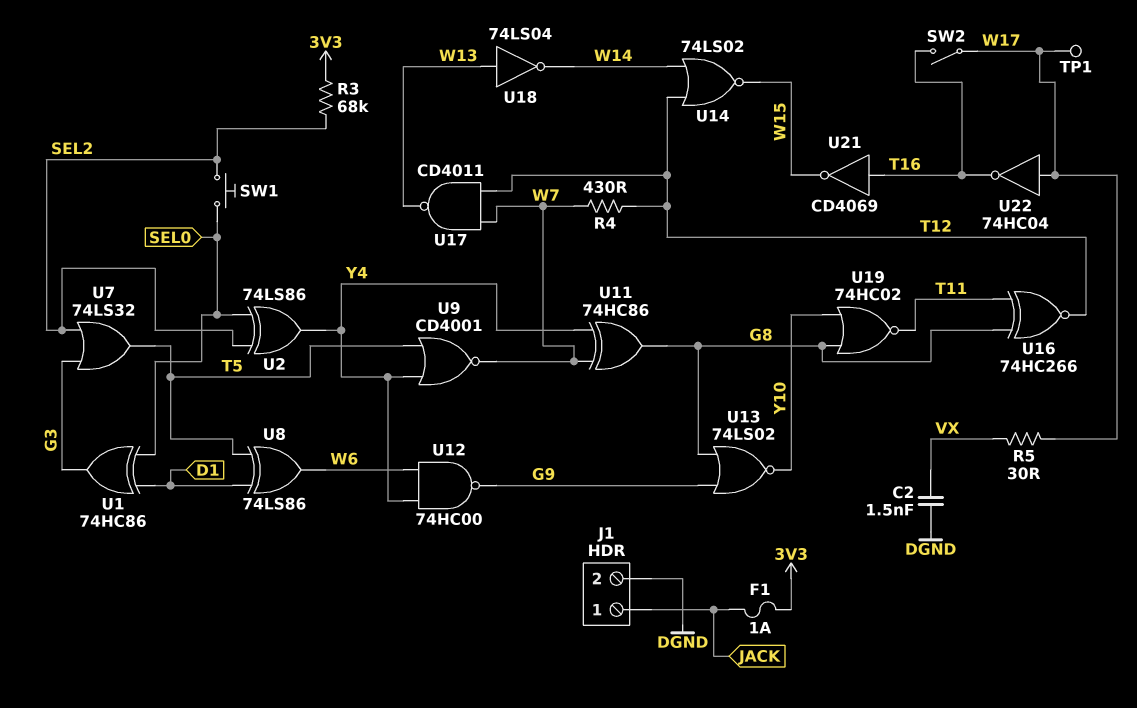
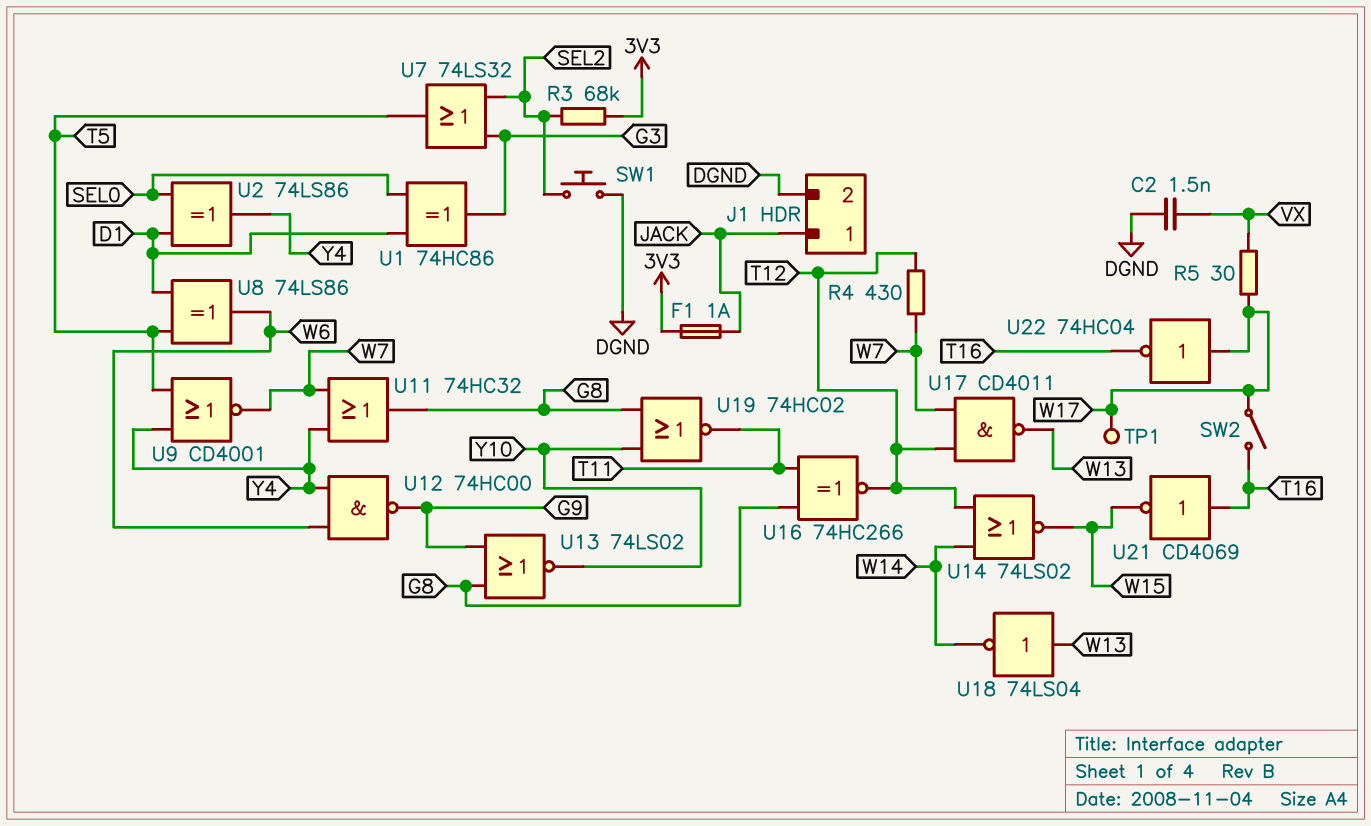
SW1: button (SEL0, SEL2) -> button (DGND, SEL2)
U2: XOR 74LS86 (in SEL0, in SEL2, out Y4) -> XOR 74LS86 (in D1, in SEL0, out Y4)
U11: XOR 74HC86 (in W7, in Y4, out G8) -> OR 74HC32 (in W7, in Y4, out G8)

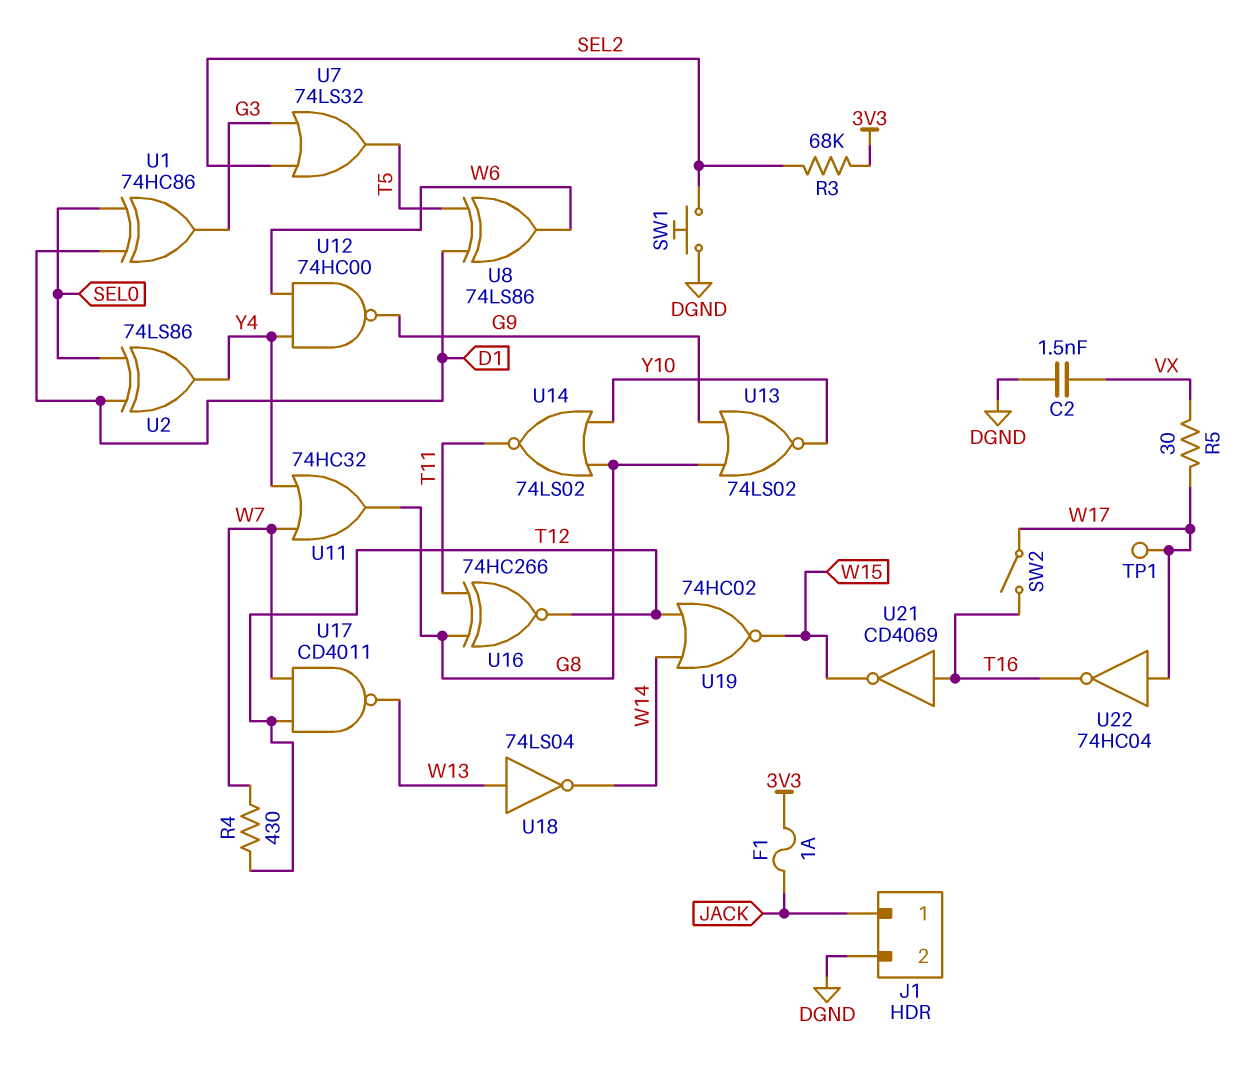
U9: NOR CD4001 (in T5, in Y4, out W7) -> none
U14: NOR 74LS02 (in T12, in W14, out W15) -> NOR 74LS02 (in G8, in Y10, out T11)
U19: NOR 74HC02 (in G8, in Y10, out T11) -> NOR 74HC02 (in T12, in W14, out W15)

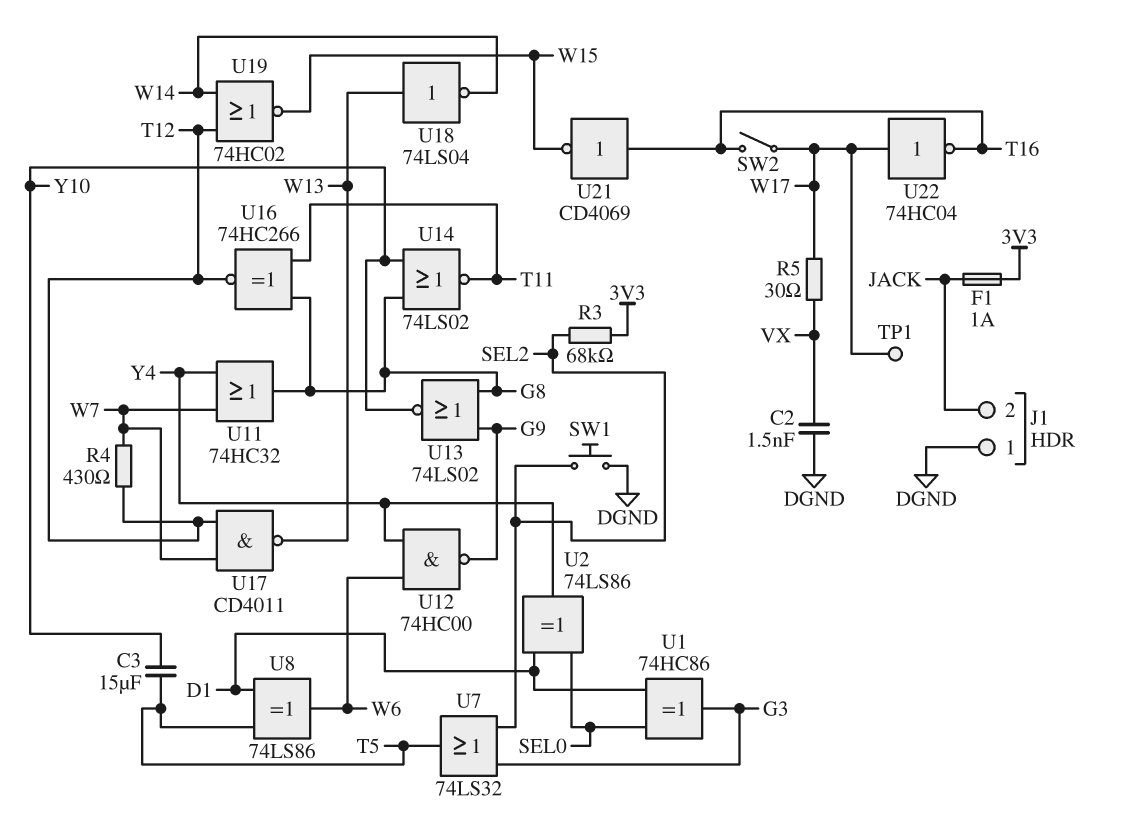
C3: none -> 15uF (T5, Y10)
J1 pin 1: JACK -> DGND
J1 pin 2: DGND -> JACK

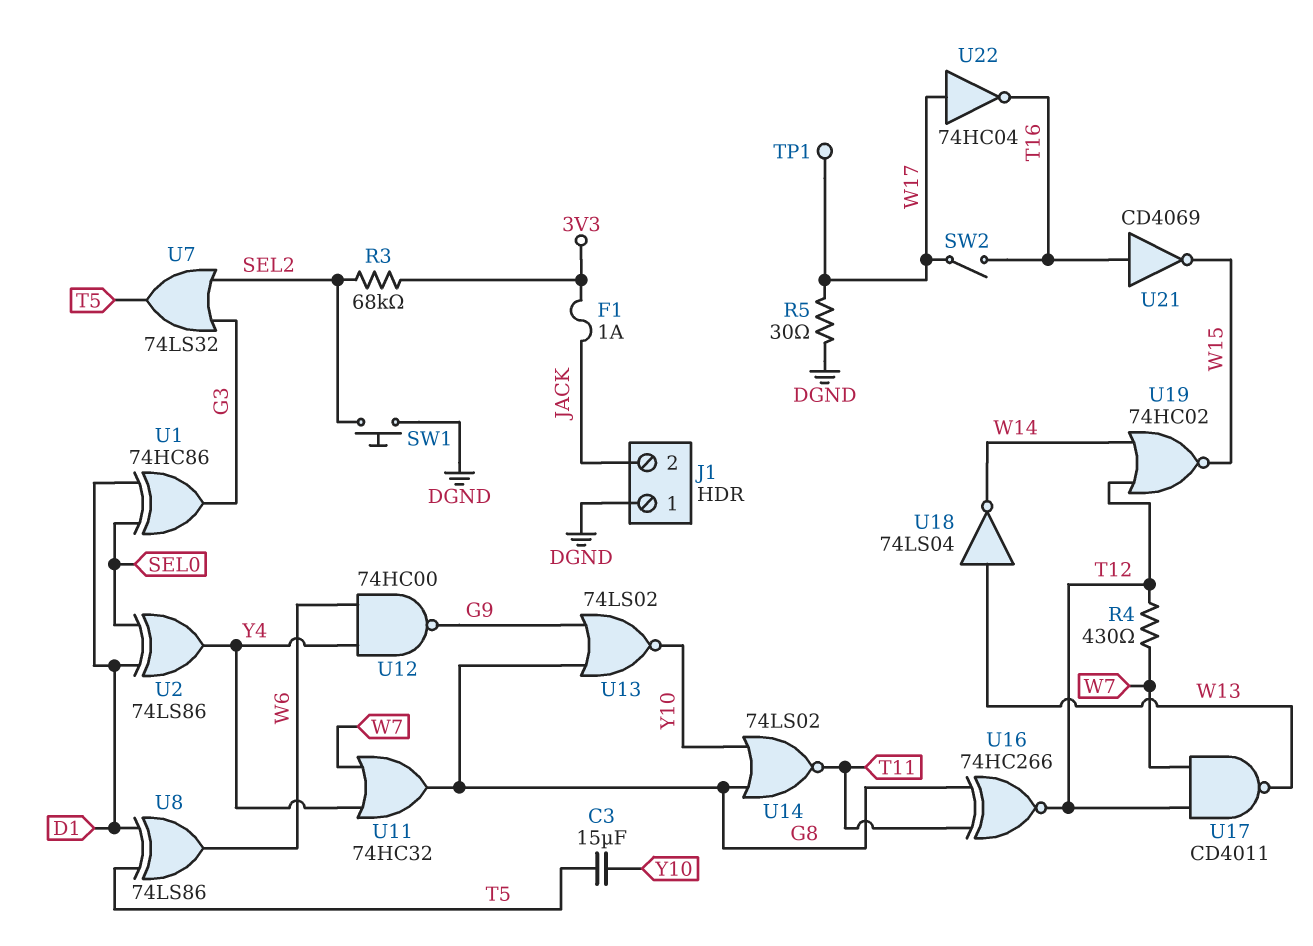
C2: 1.5nF (DGND, VX) -> none
R5: 30 (VX, W17) -> 30 (DGND, W17)

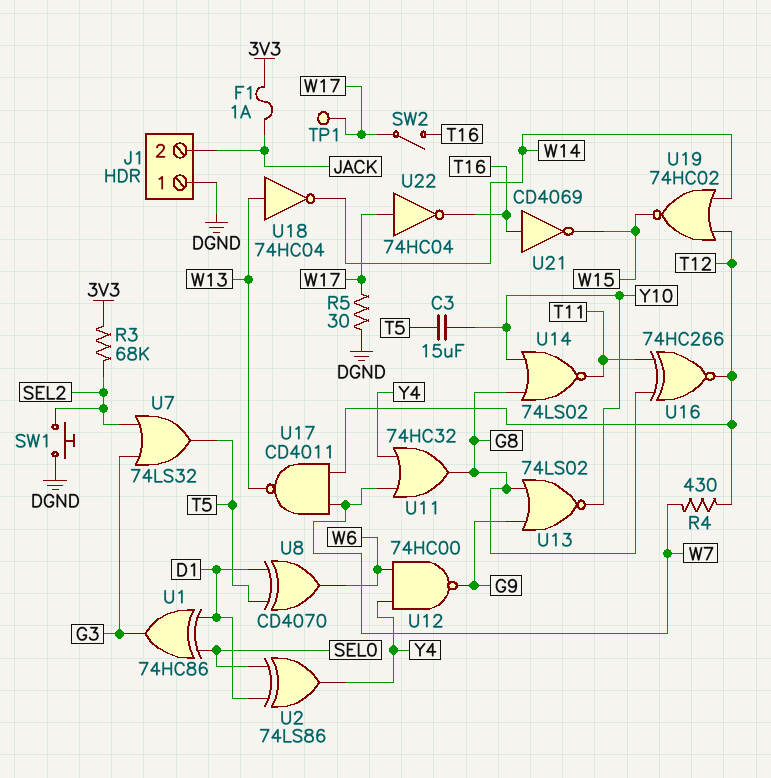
U8: XOR 74LS86 (in D1, in T5, out W6) -> XOR CD4070 (in D1, in T5, out W6)
U18: NOT 74LS04 (in W13, out W14) -> NOT 74HC04 (in W13, out W14)

